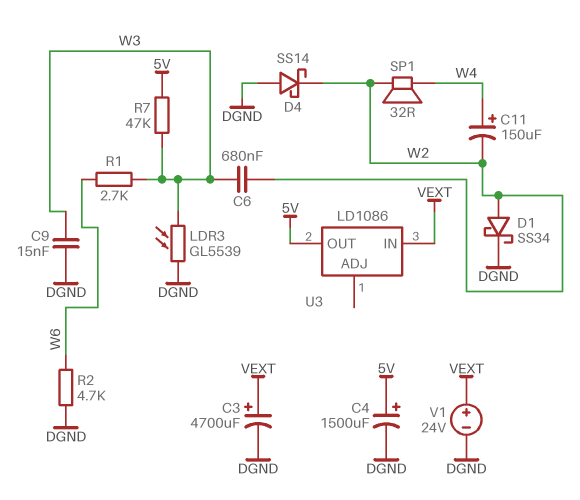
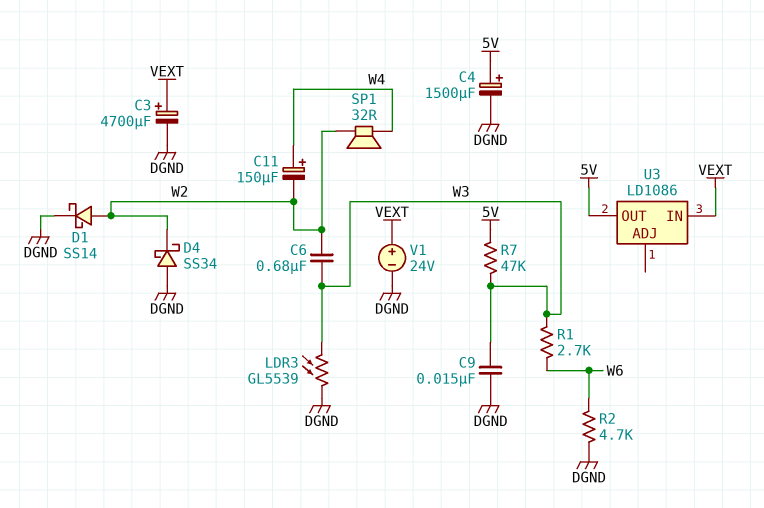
D1: schottky SS34 (A W2, K DGND) -> schottky SS14 (A W2, K DGND)
D4: schottky SS14 (A DGND, K W2) -> schottky SS34 (A DGND, K W2)

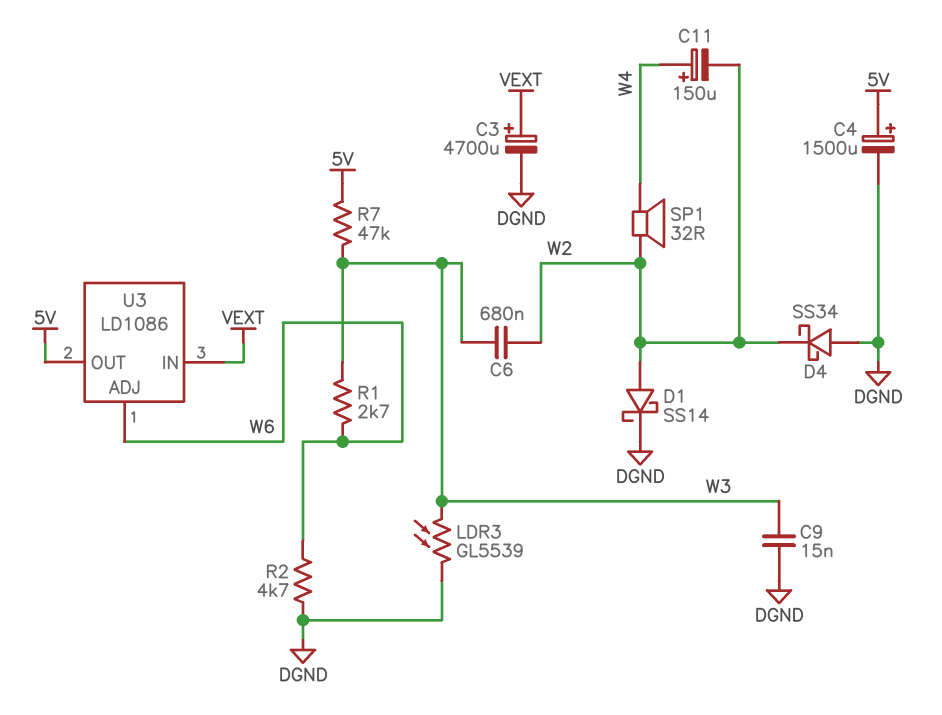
U3 pin ADJ: none -> W6
V1: 24V (plus VEXT, minus DGND) -> none

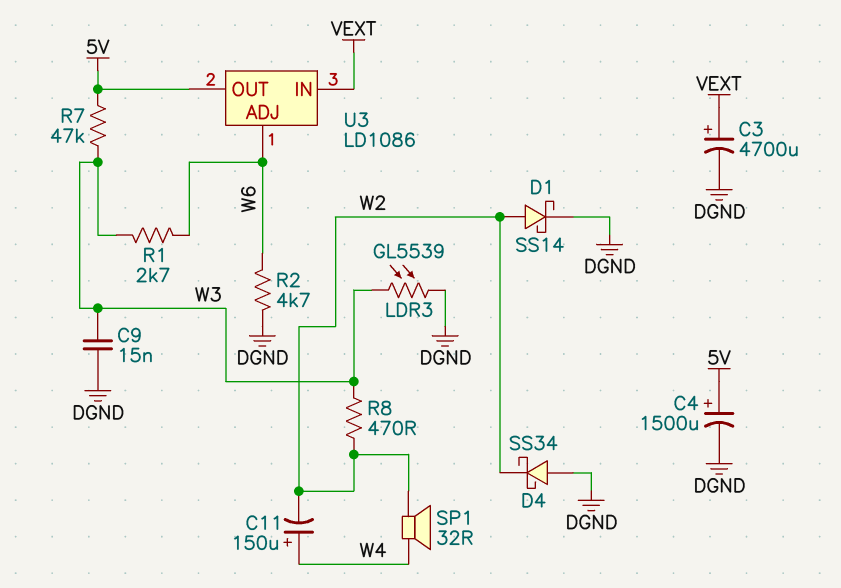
C6: 680nF (W2, W3) -> none
R8: none -> 470 (W2, W3)

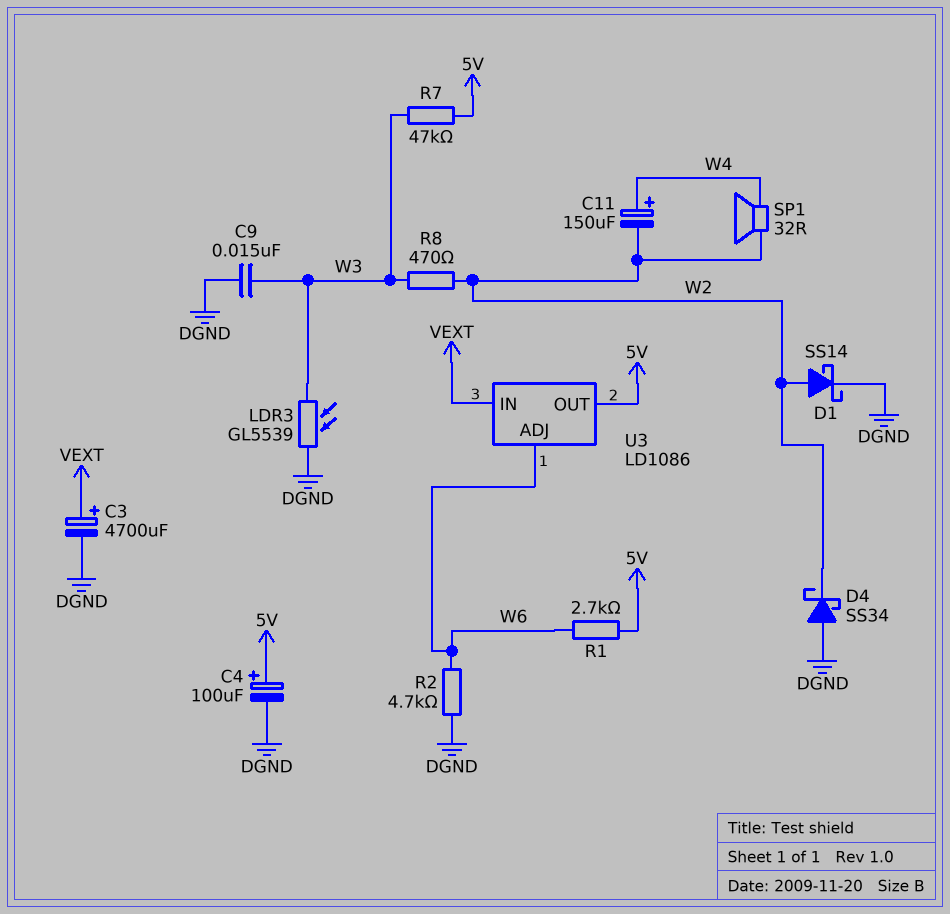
C4: 1500uF (plus 5V, minus DGND) -> 100uF (plus 5V, minus DGND)
R1: 2.7k (W3, W6) -> 2.7k (5V, W6)

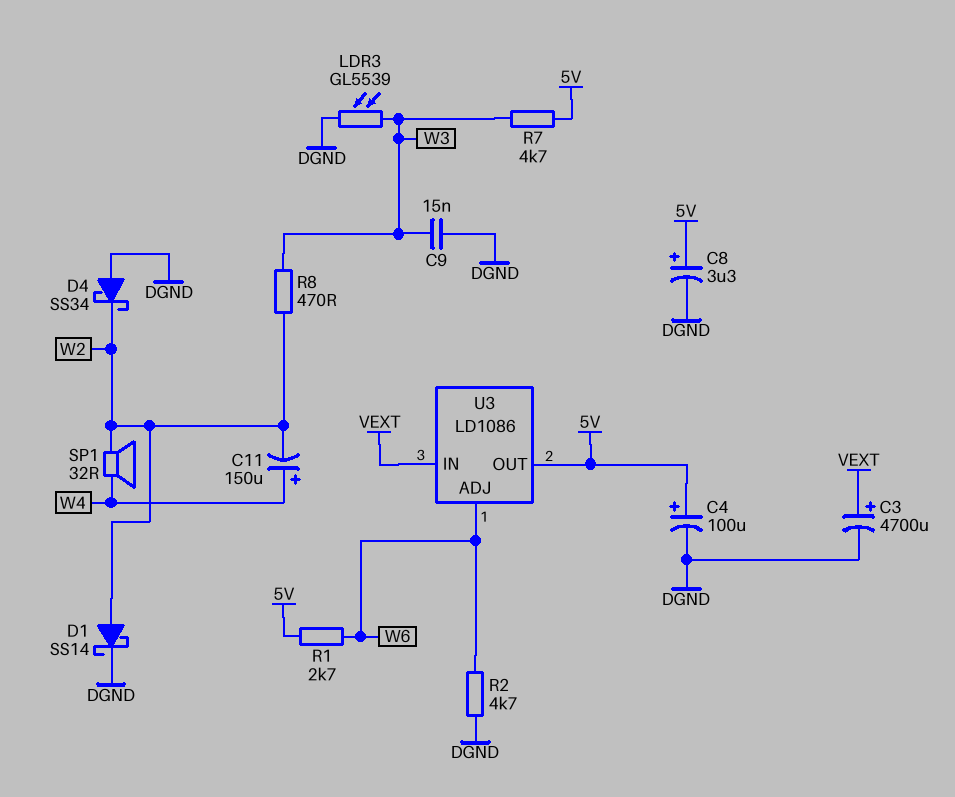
C8: none -> 3.3uF (plus 5V, minus DGND)
R7: 47k (5V, W3) -> 4.7k (5V, W3)

